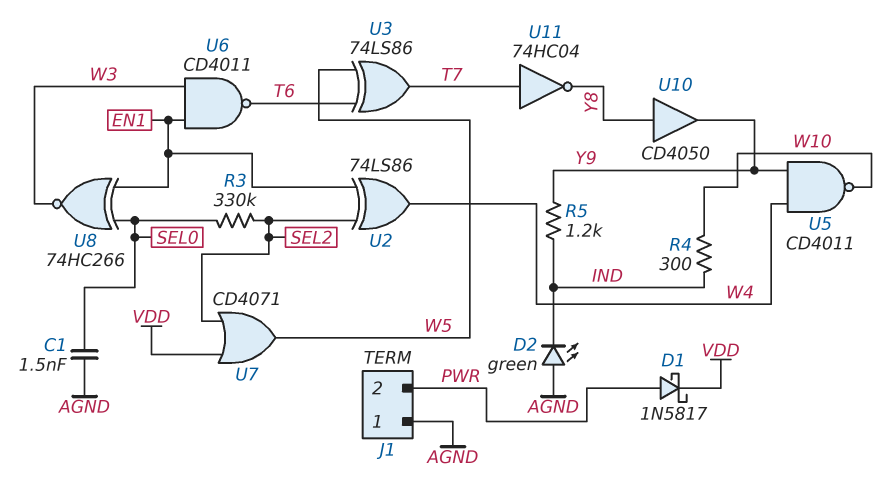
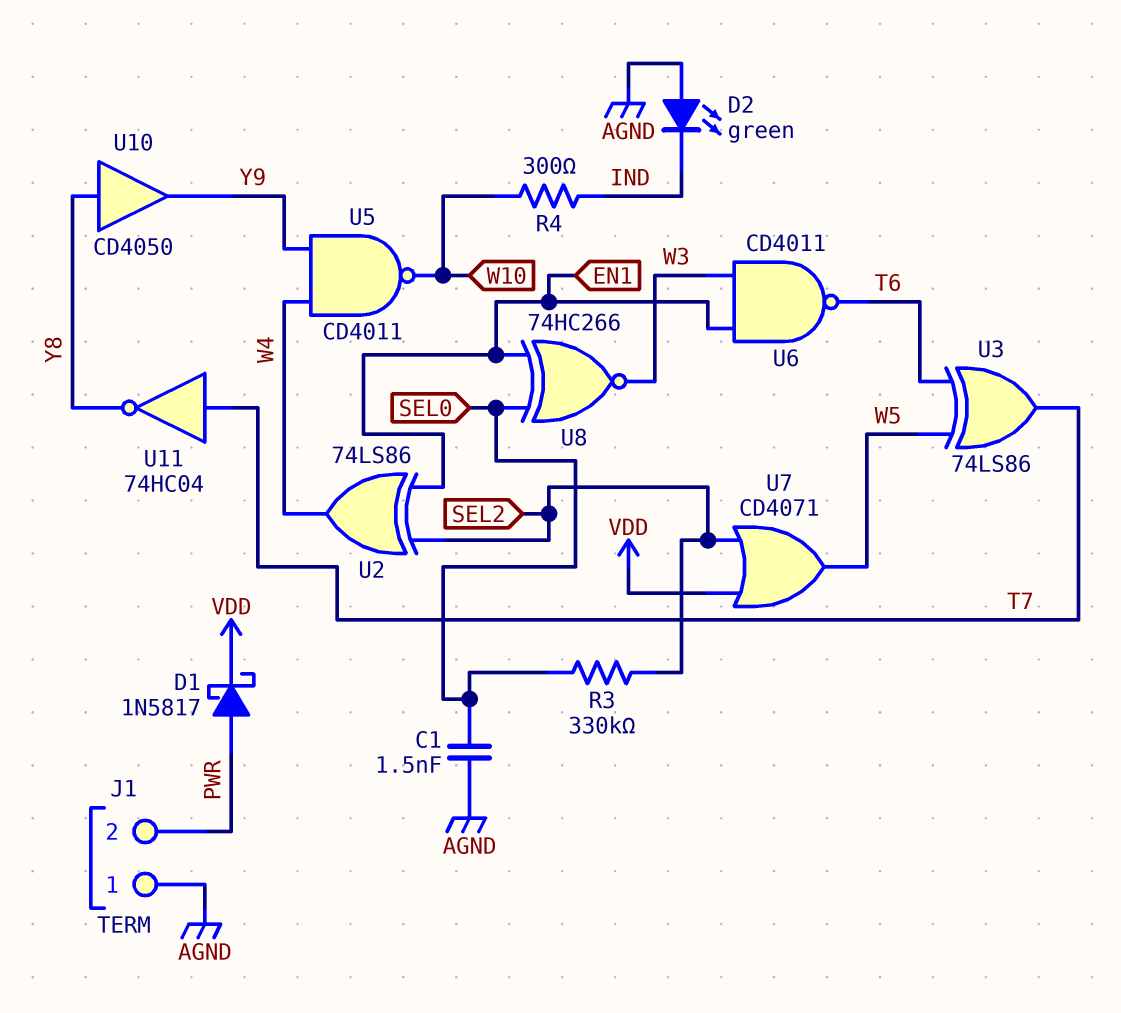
R5: 1.2k (IND, Y9) -> none

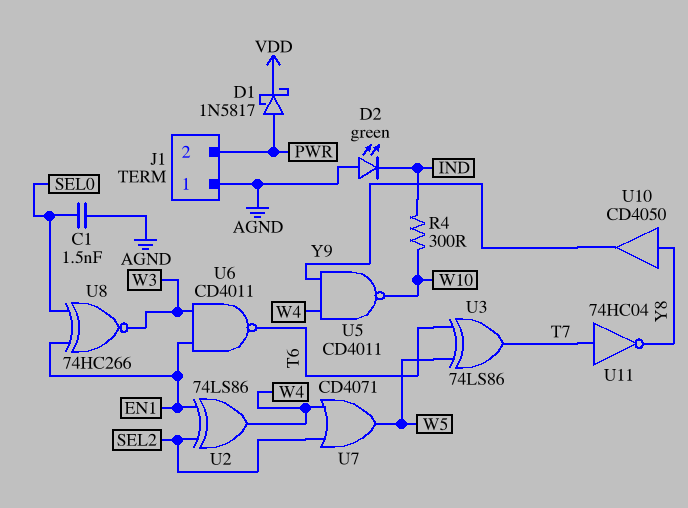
R3: 330k (SEL0, SEL2) -> none
U7: OR CD4071 (in SEL2, in VDD, out W5) -> OR CD4071 (in SEL2, in W4, out W5)

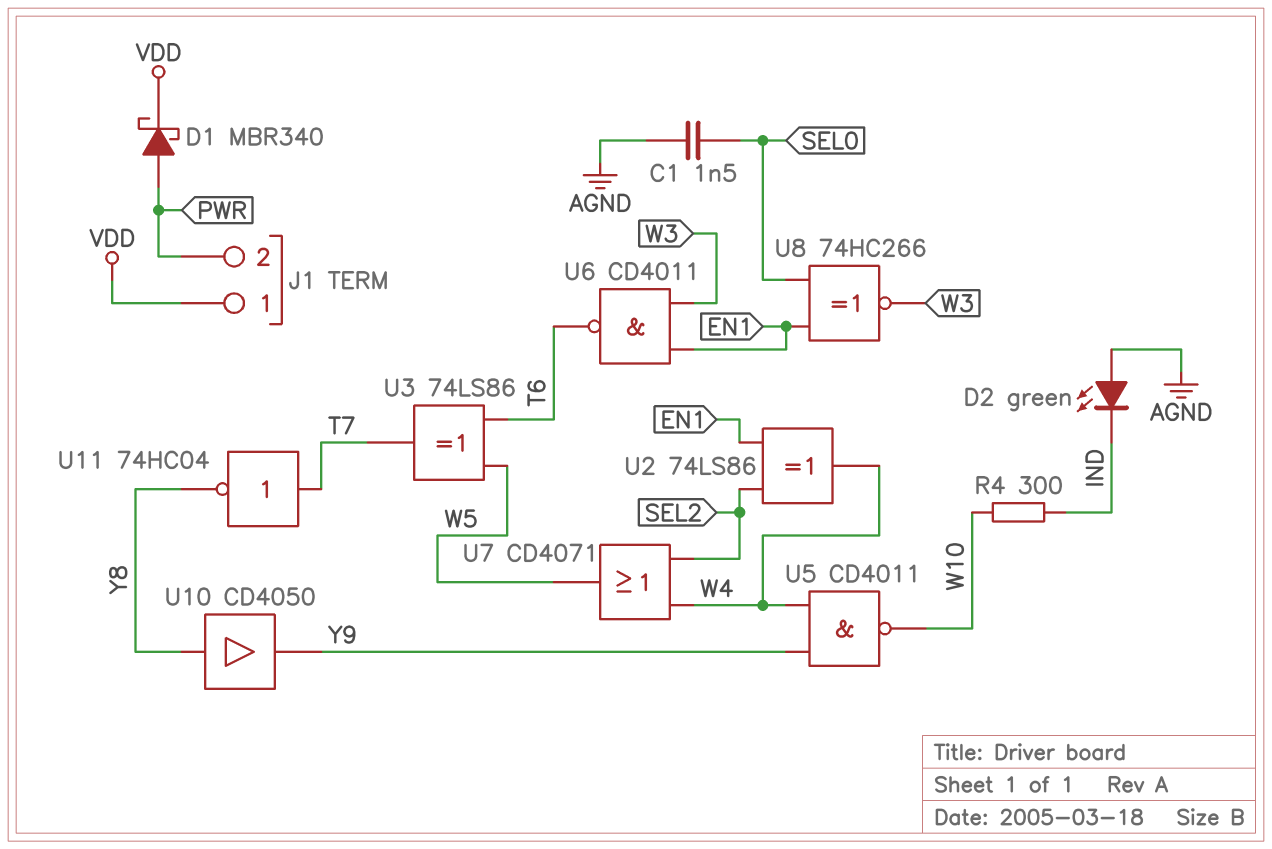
D1: schottky 1N5817 (A PWR, K VDD) -> schottky MBR340 (A PWR, K VDD)
J1 pin 1: AGND -> VDD

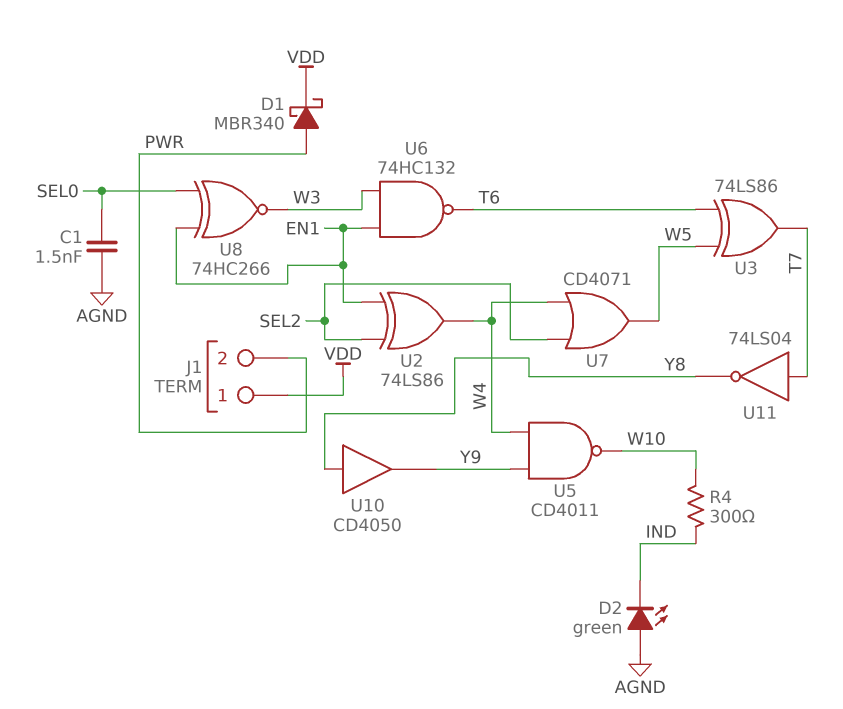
U6: NAND CD4011 (in EN1, in W3, out T6) -> NAND 74HC132 (in EN1, in W3, out T6)
U11: NOT 74HC04 (in T7, out Y8) -> NOT 74LS04 (in T7, out Y8)

